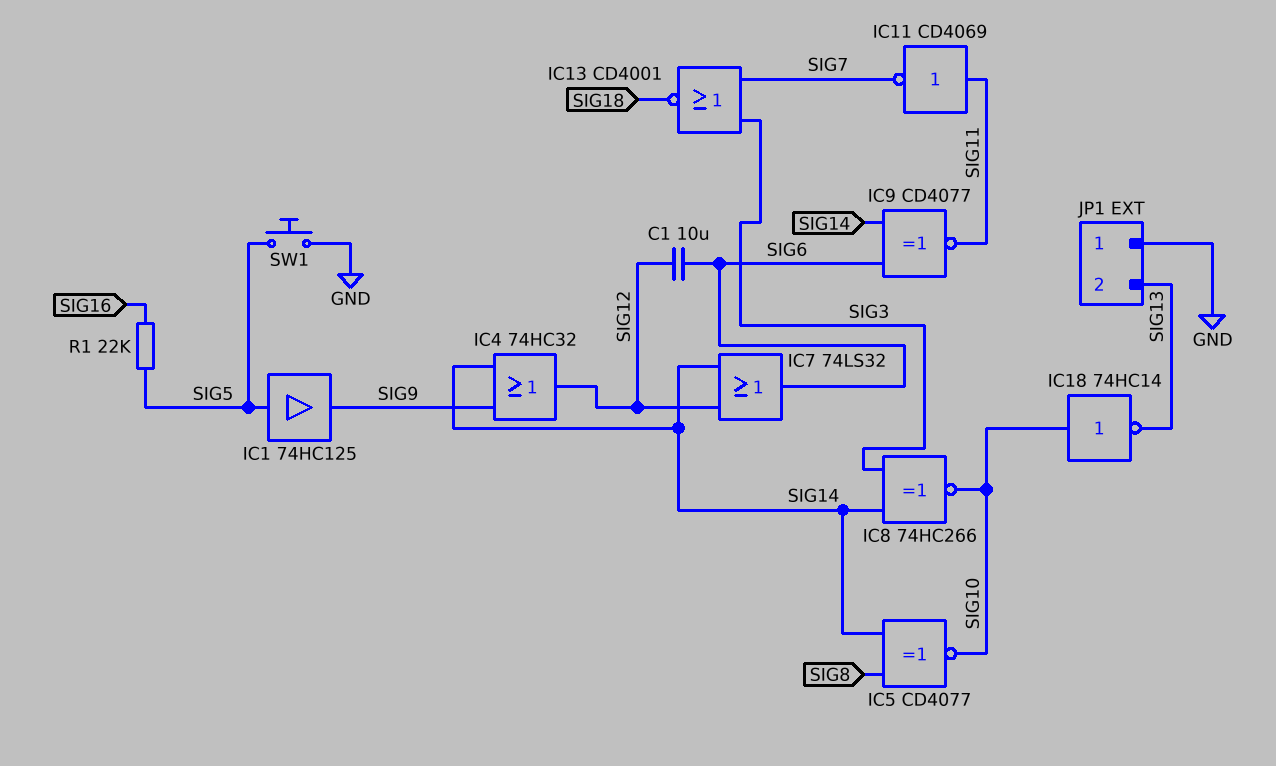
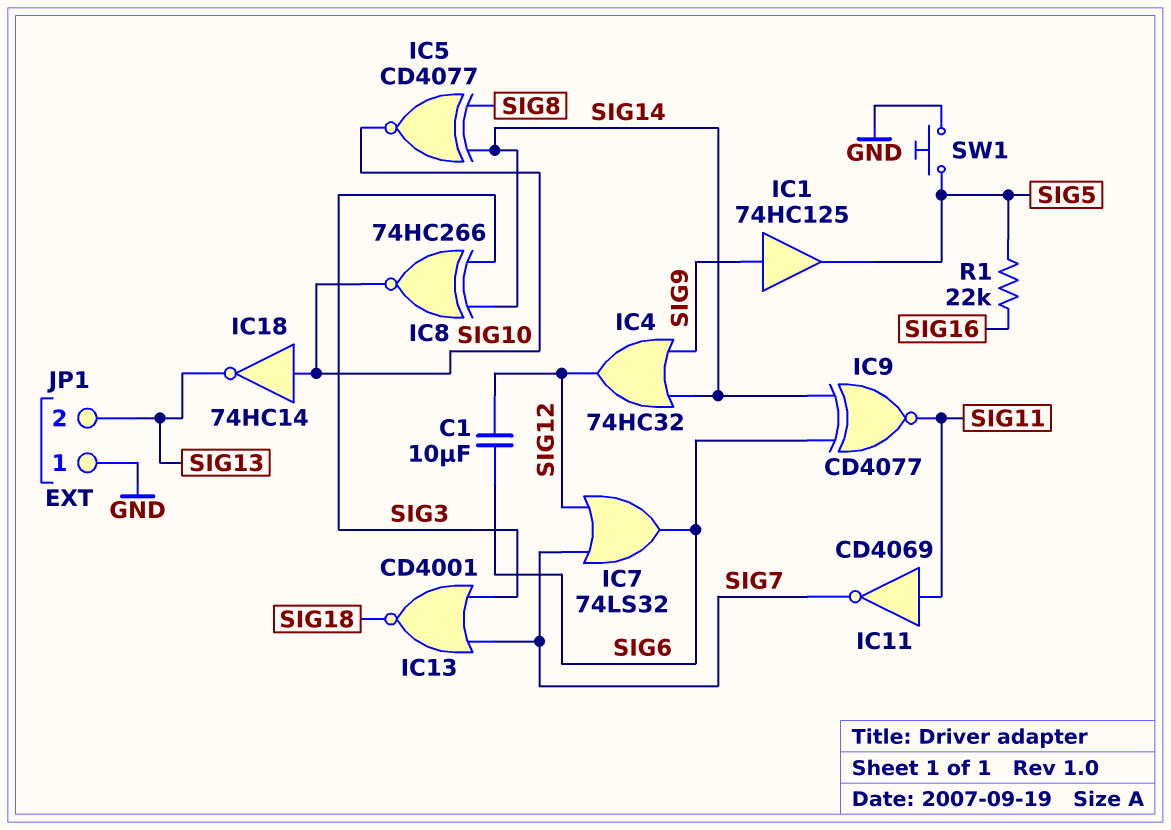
IC1: buffer 74HC125 (in SIG5, out SIG9) -> buffer 74HC125 (in SIG9, out SIG5)
IC7: OR 74LS32 (in SIG12, in SIG14, out SIG6) -> OR 74LS32 (in SIG7, in SIG12, out SIG6)

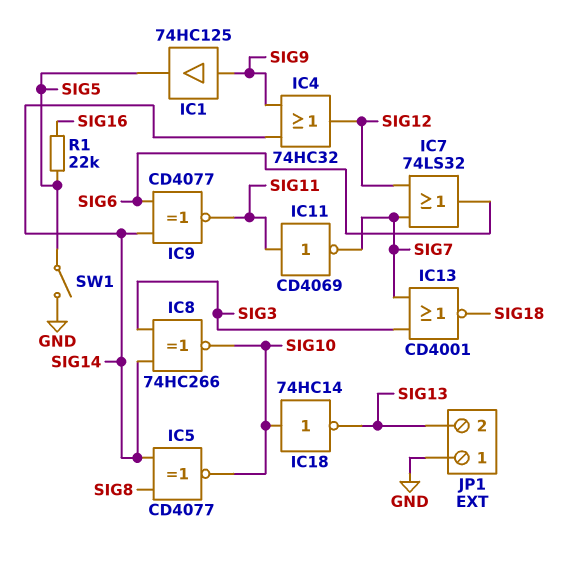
C1: 10uF (SIG6, SIG12) -> none
SW1: button (GND, SIG5) -> switch (GND, SIG5)

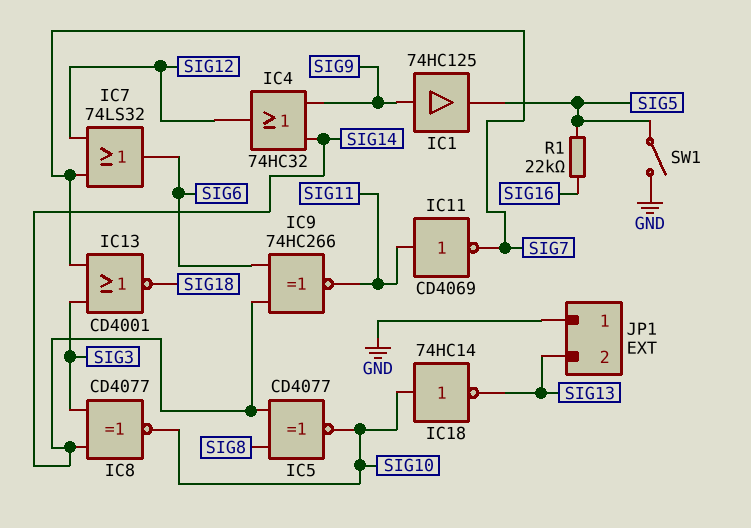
IC8: XNOR 74HC266 (in SIG3, in SIG14, out SIG10) -> XNOR CD4077 (in SIG3, in SIG14, out SIG10)
IC9: XNOR CD4077 (in SIG6, in SIG14, out SIG11) -> XNOR 74HC266 (in SIG6, in SIG14, out SIG11)

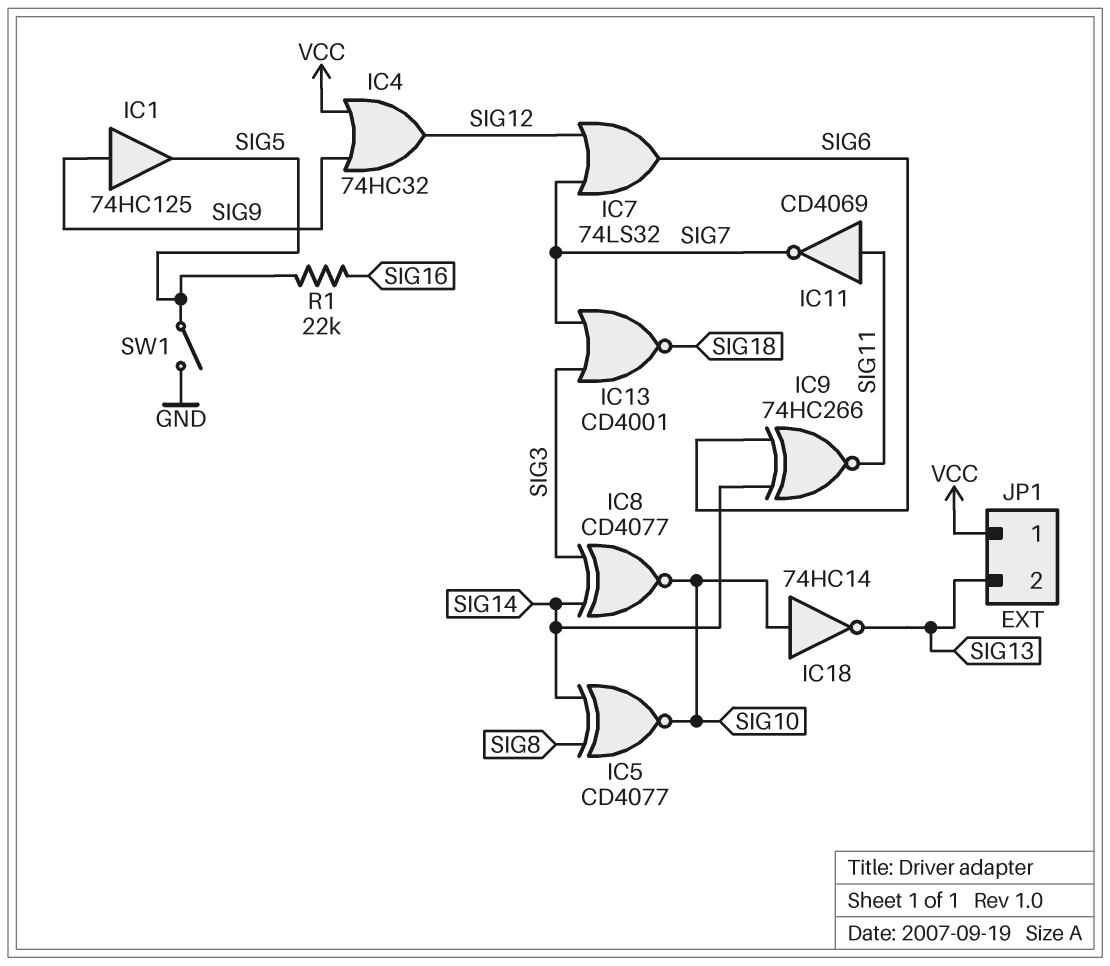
IC4: OR 74HC32 (in SIG9, in SIG14, out SIG12) -> OR 74HC32 (in SIG9, in VCC, out SIG12)
JP1 pin 1: GND -> VCC

